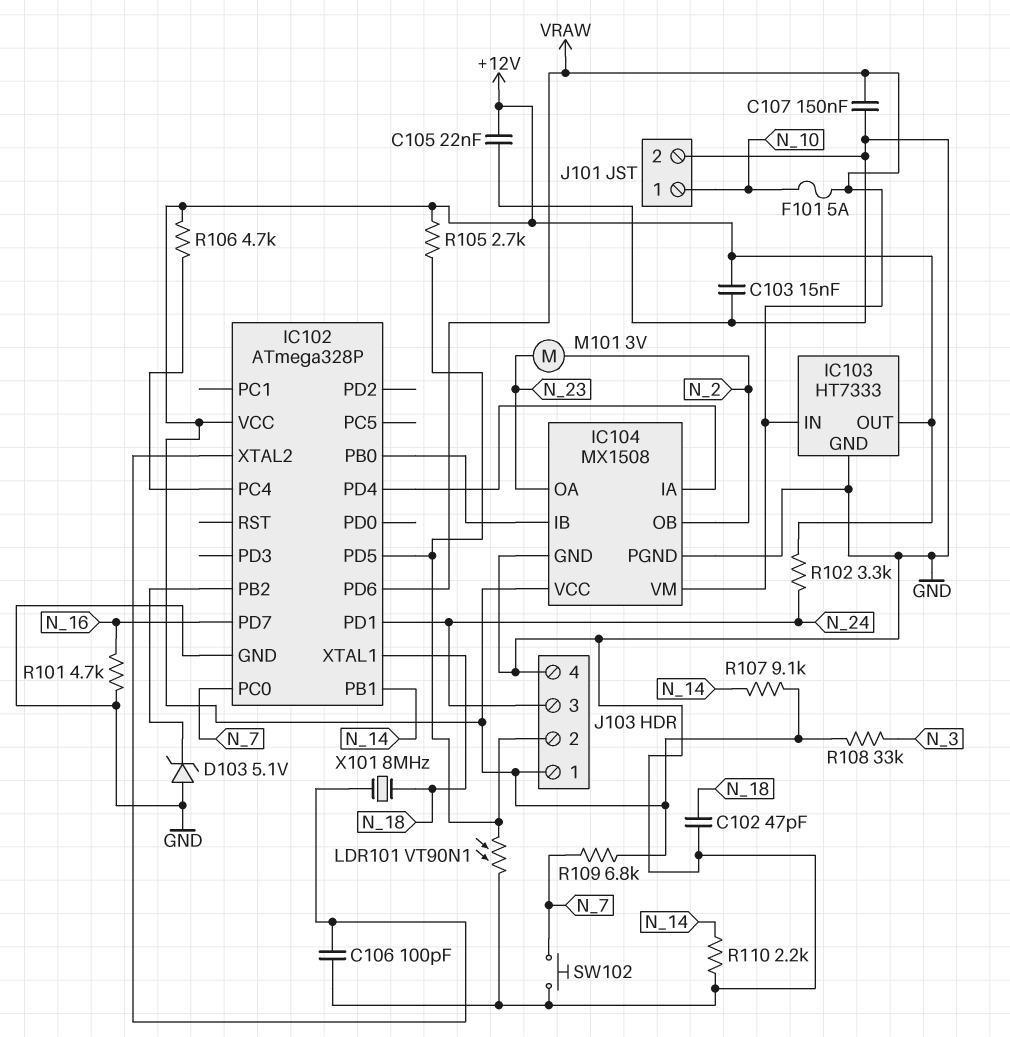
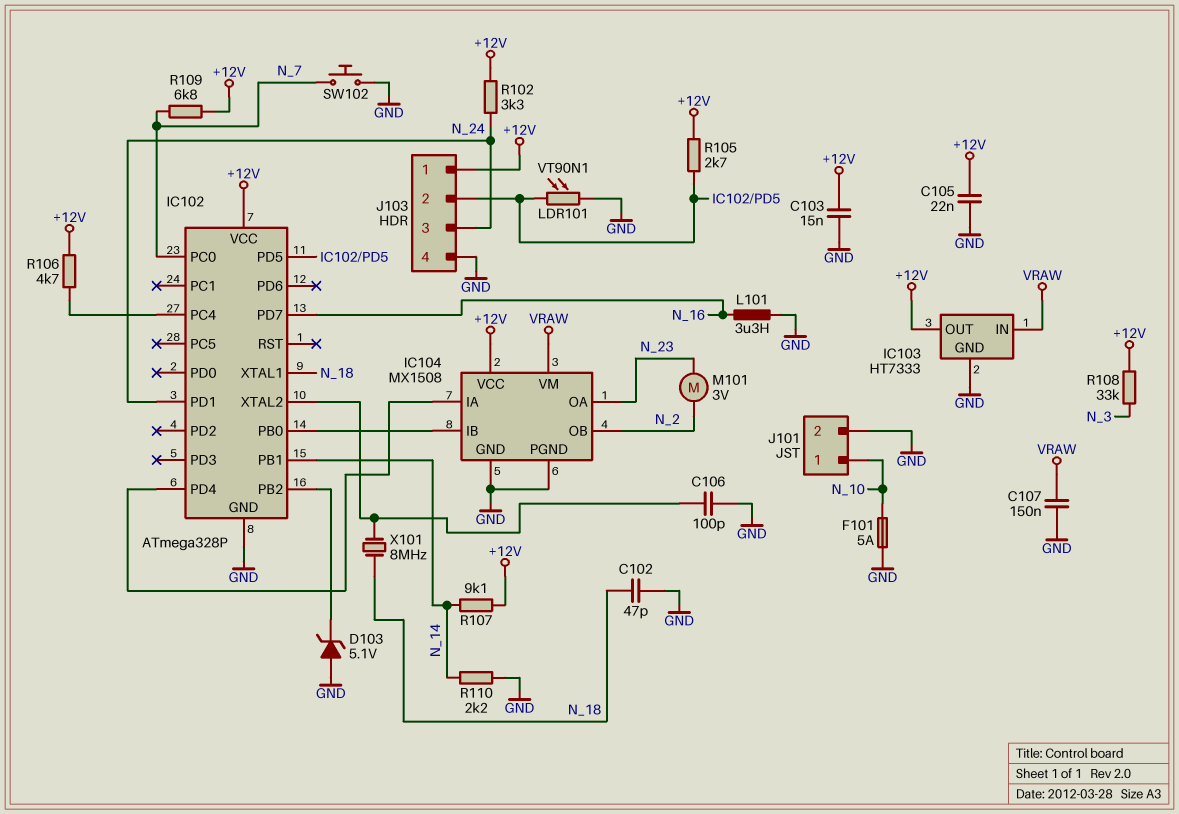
F101: 5A (N_10, VRAW) -> 5A (GND, N_10)
IC102 pin PD6: VRAW -> none
L101: none -> 3.3uH (GND, N_16)
R101: 4.7k (GND, N_16) -> none

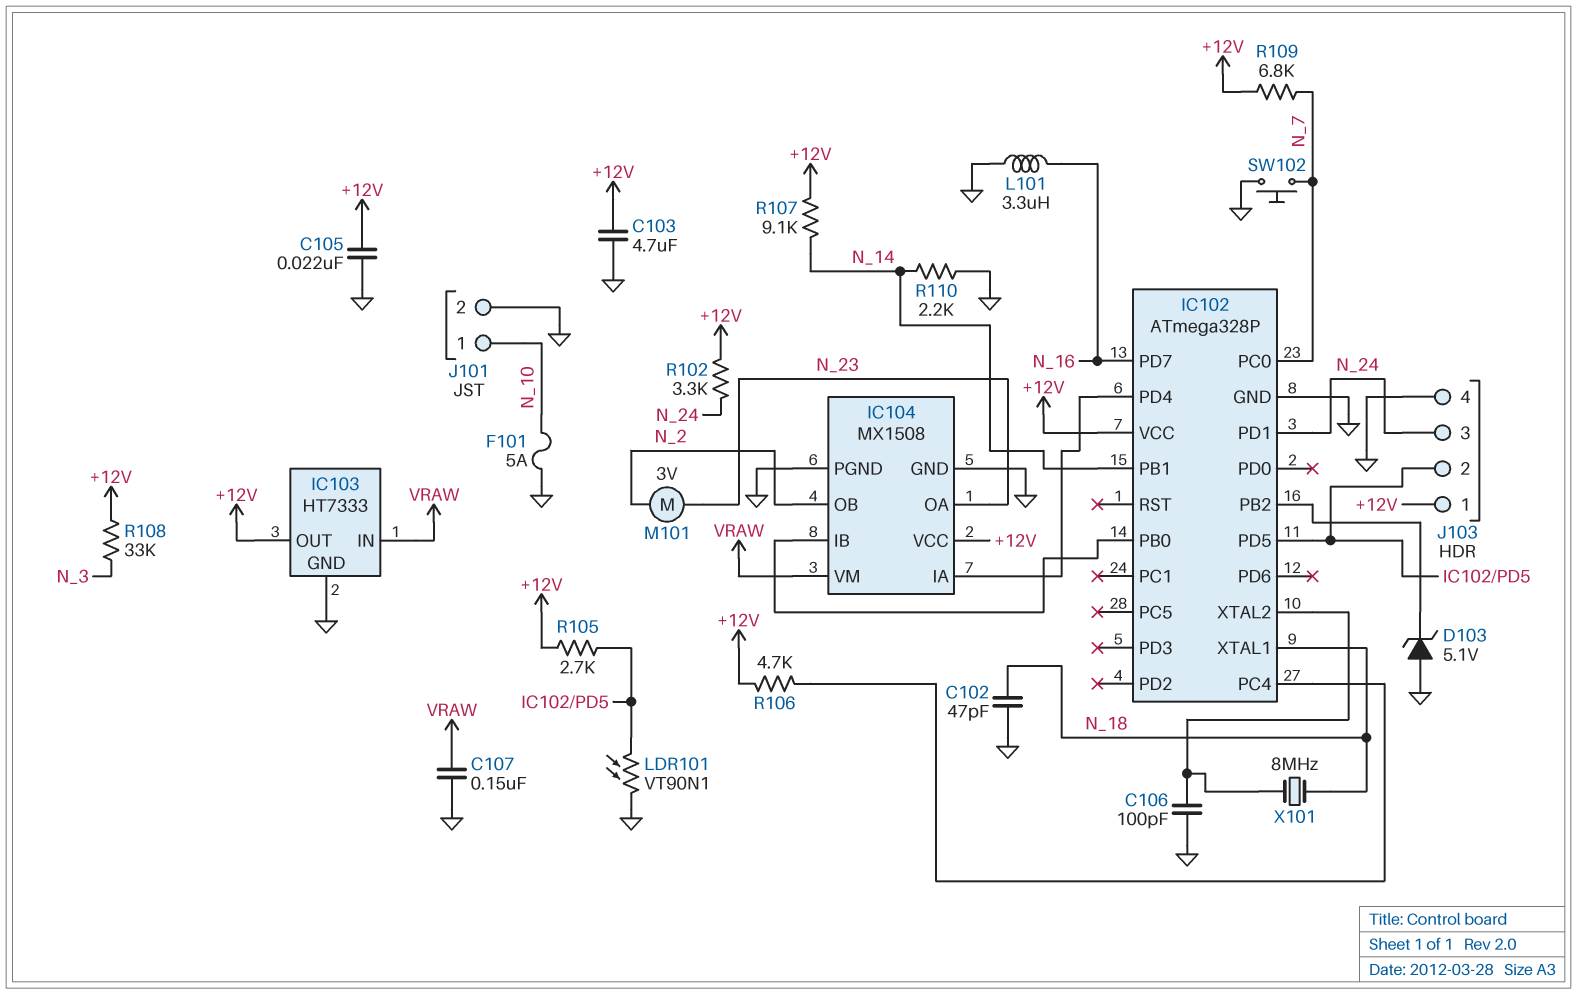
C103: 15nF (+12V, GND) -> 4.7uF (+12V, GND)

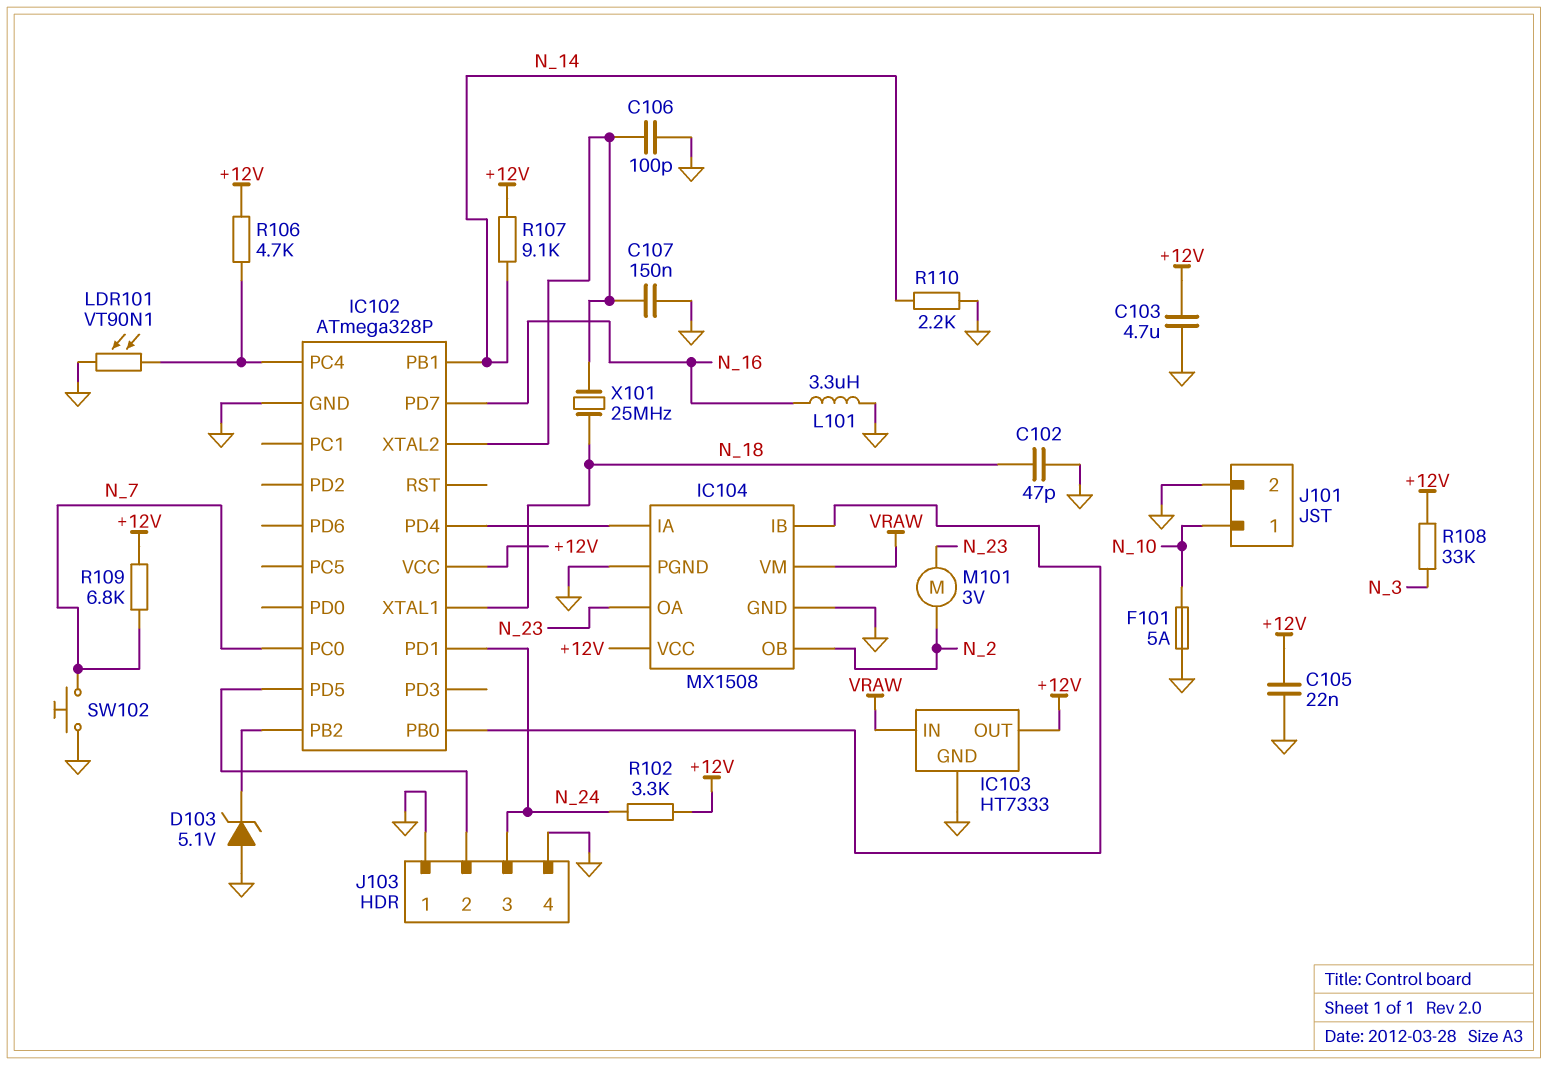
C107: 150nF (GND, VRAW) -> 150nF (GND, IC102/XTAL2)
J103 pin 1: +12V -> GND
LDR101: VT90N1 (GND, IC102/PD5) -> VT90N1 (GND, IC102/PC4)
R105: 2.7k (+12V, IC102/PD5) -> none
X101: 8MHz (IC102/XTAL2, N_18) -> 25MHz (IC102/XTAL2, N_18)

